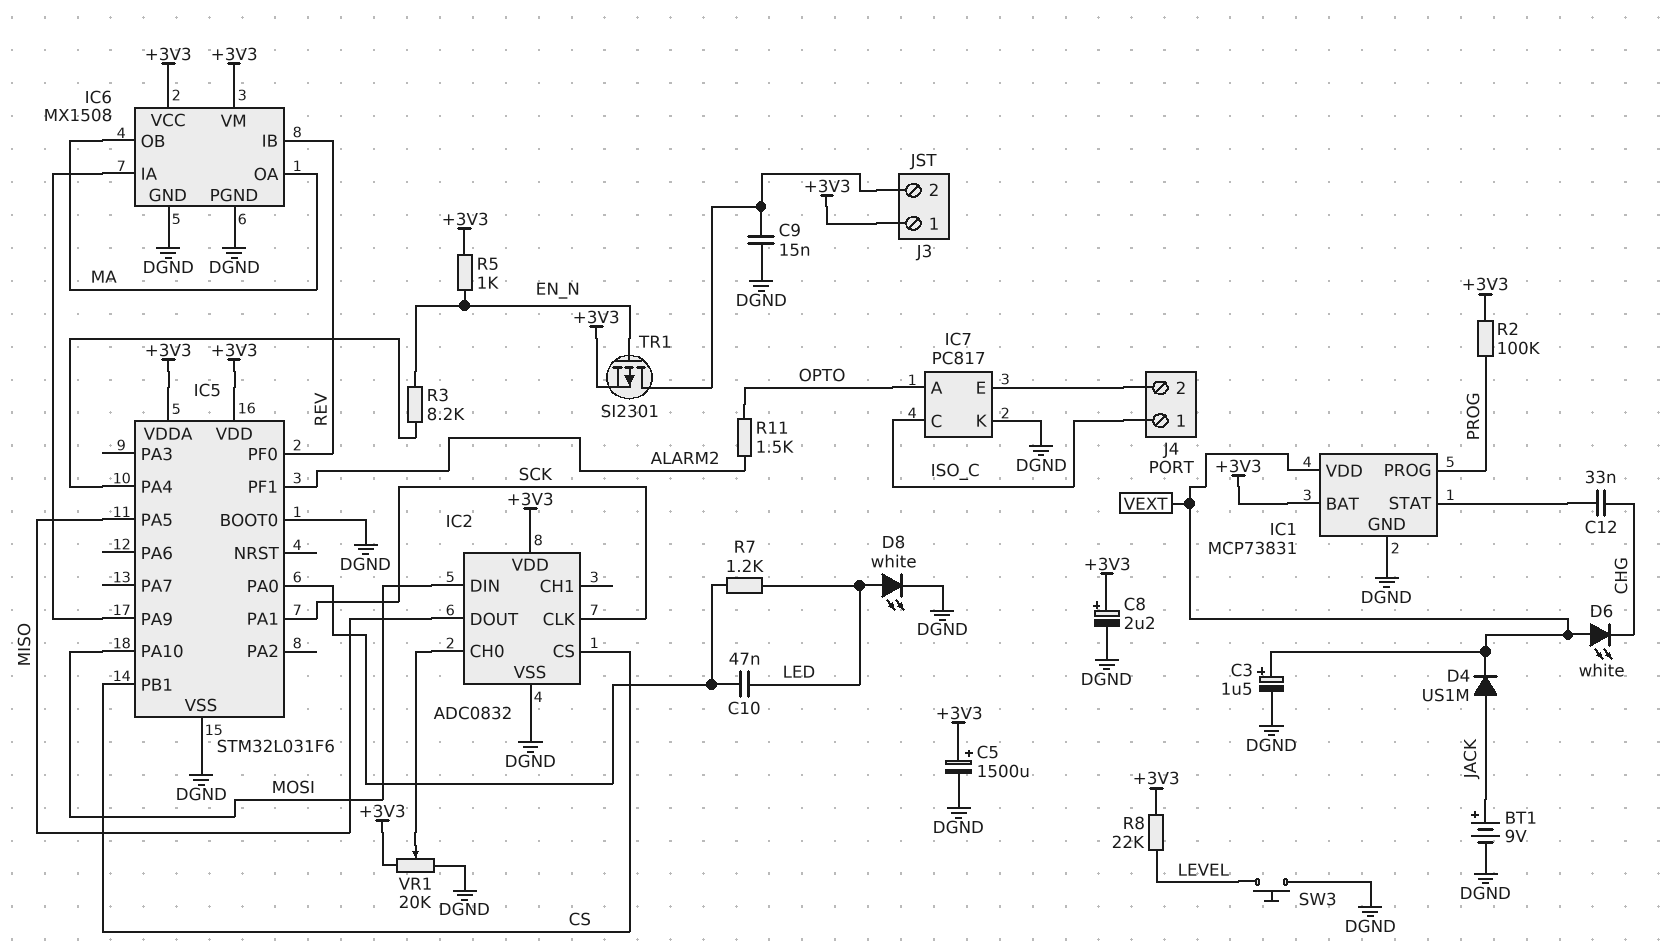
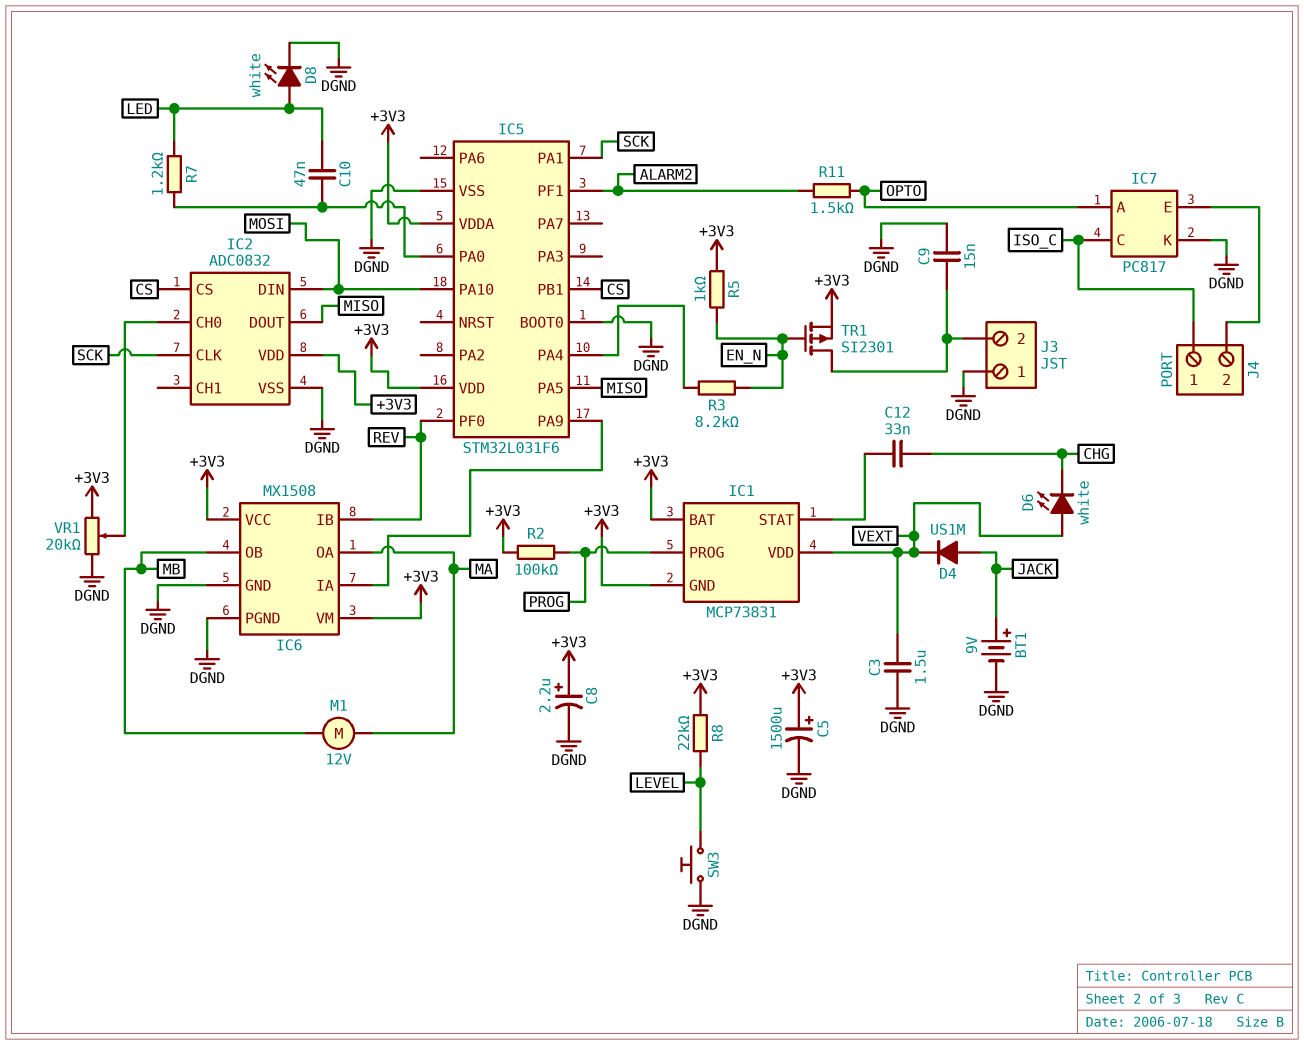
C3: 1.5uF (plus VEXT, minus DGND) -> 1.5uF (DGND, VEXT)
IC1 pin GND: DGND -> +3V3
IC6 pin OB: MA -> MB
J3 pin 1: +3V3 -> DGND
M1: none -> motor 12V (MA, MB)

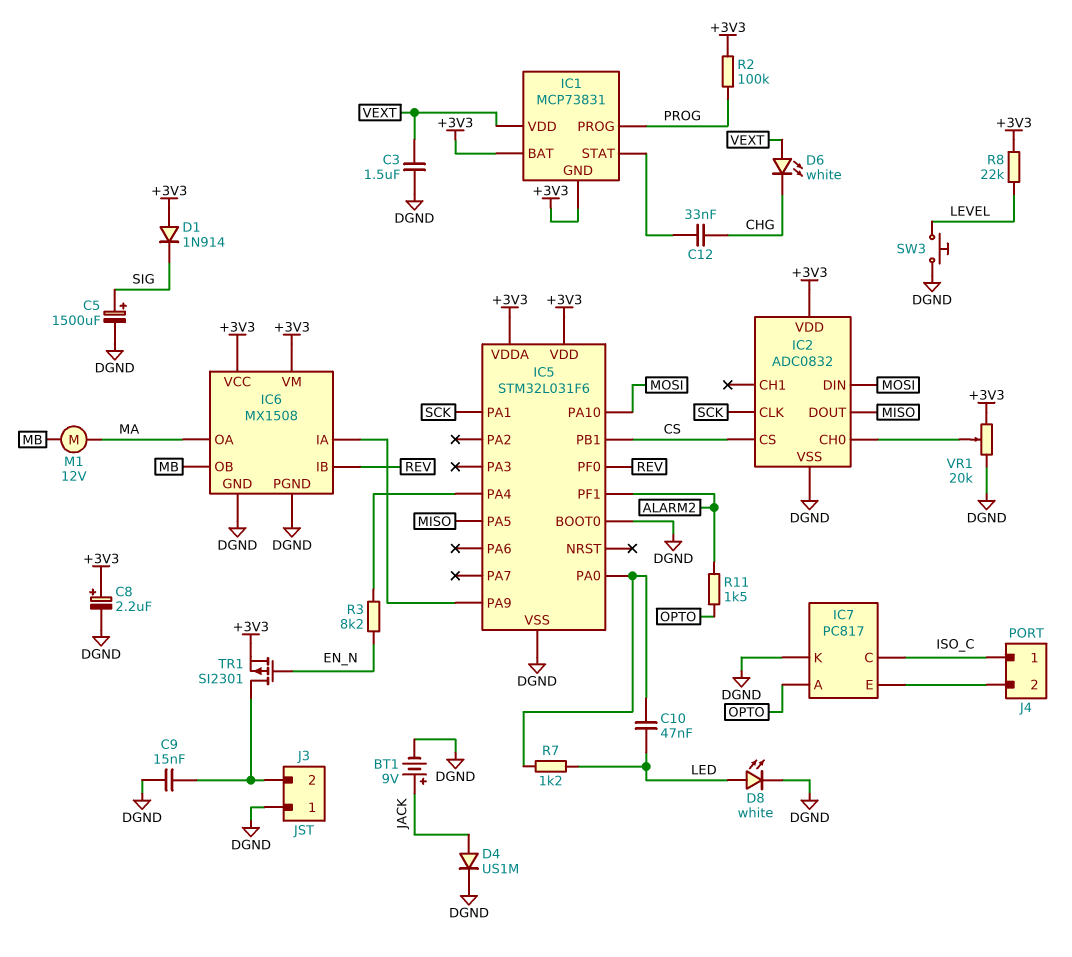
C5: 1500uF (plus +3V3, minus DGND) -> 1500uF (plus SIG, minus DGND)
D1: none -> diode 1N914 (A +3V3, K SIG)
D4: diode US1M (A JACK, K VEXT) -> diode US1M (A JACK, K DGND)
R5: 1k (+3V3, EN_N) -> none

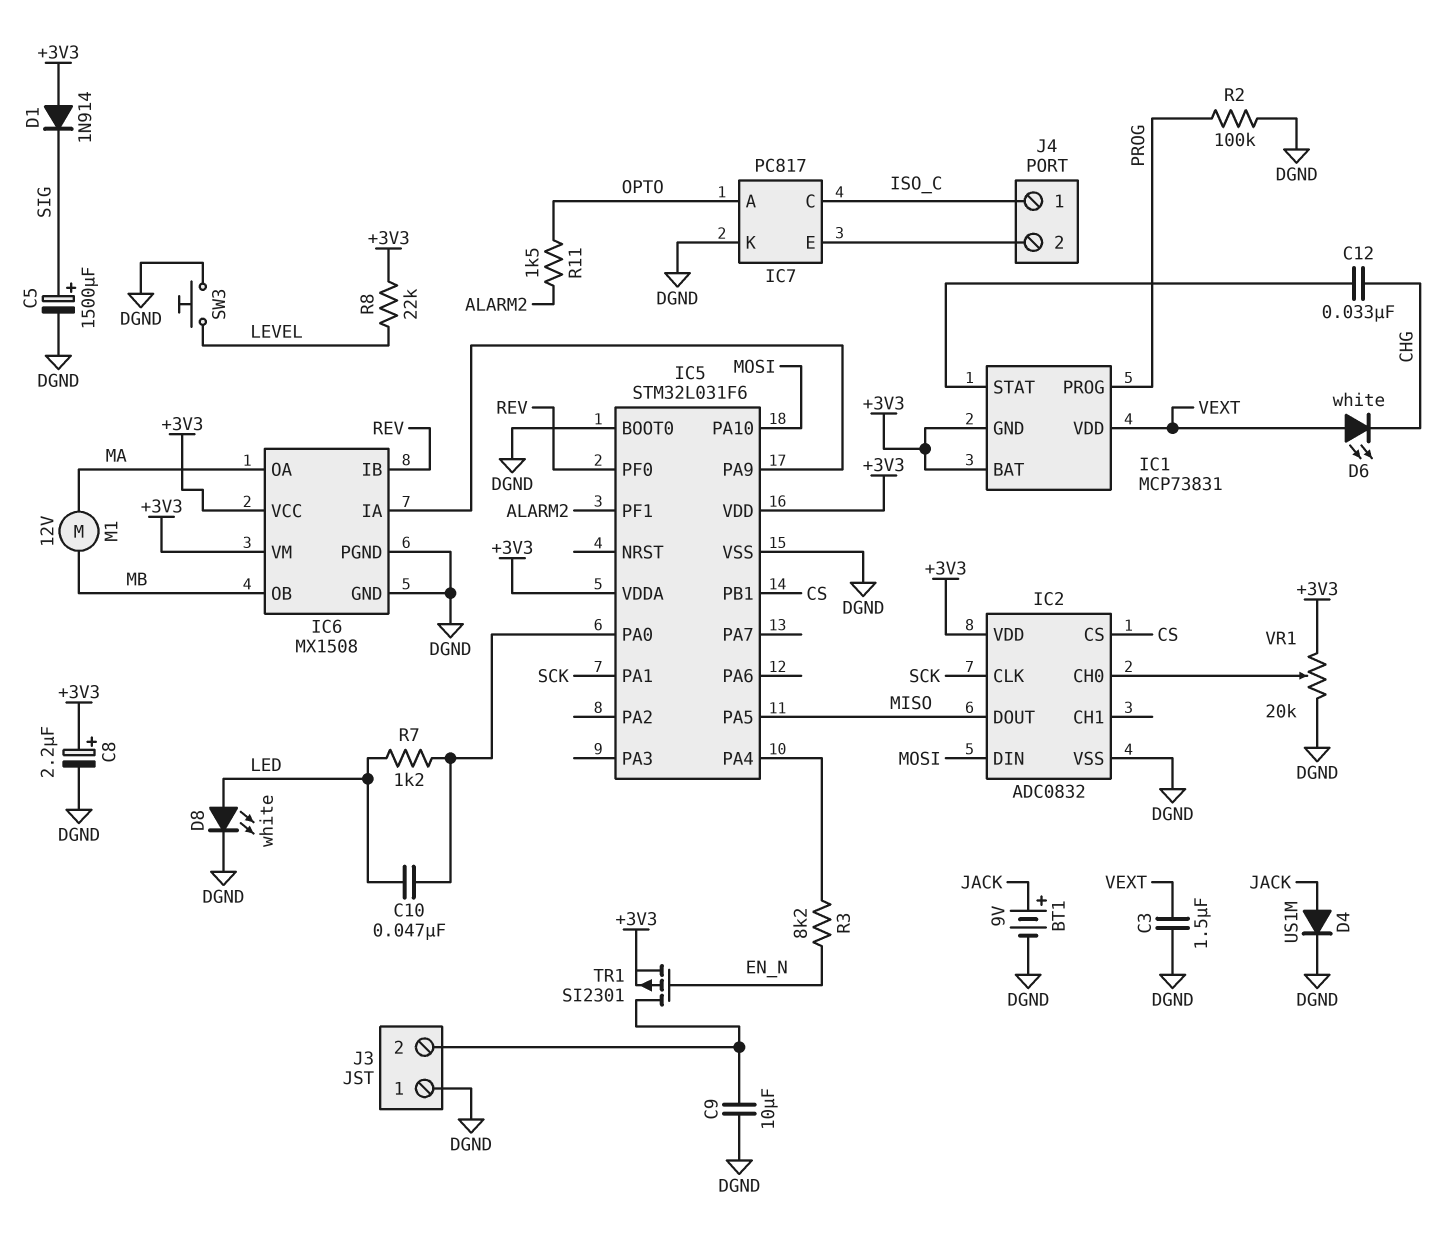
C9: 15nF (DGND, J3/2) -> 10uF (DGND, J3/2)
R2: 100k (+3V3, PROG) -> 100k (DGND, PROG)

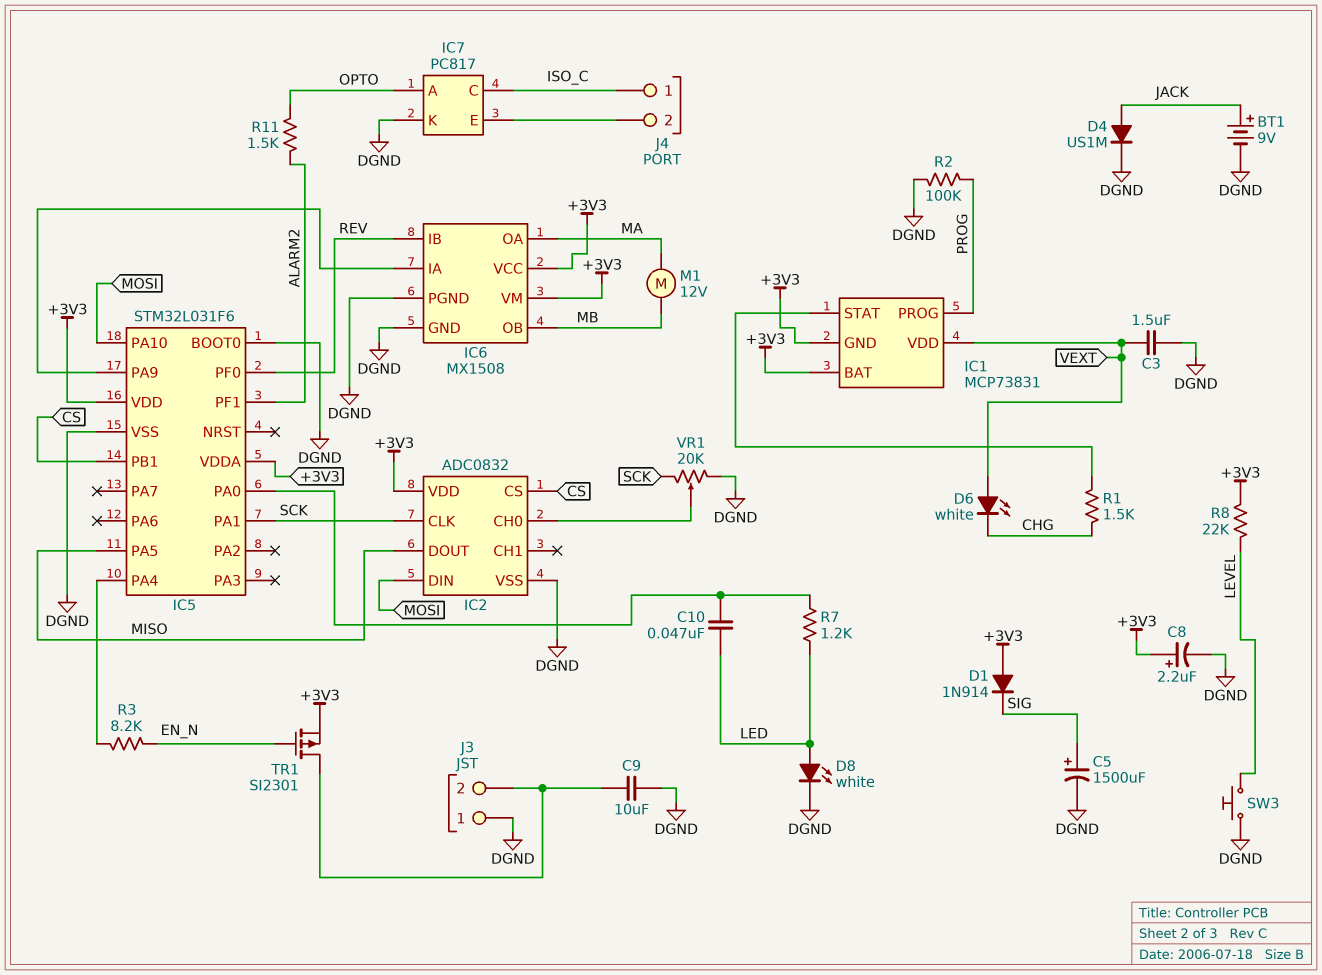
C12: 33nF (CHG, IC1/STAT) -> none
R1: none -> 1.5k (CHG, IC1/STAT)
VR1: 20k (+3V3, DGND, wiper IC2/CH0) -> 20k (DGND, SCK, wiper IC2/CH0)

